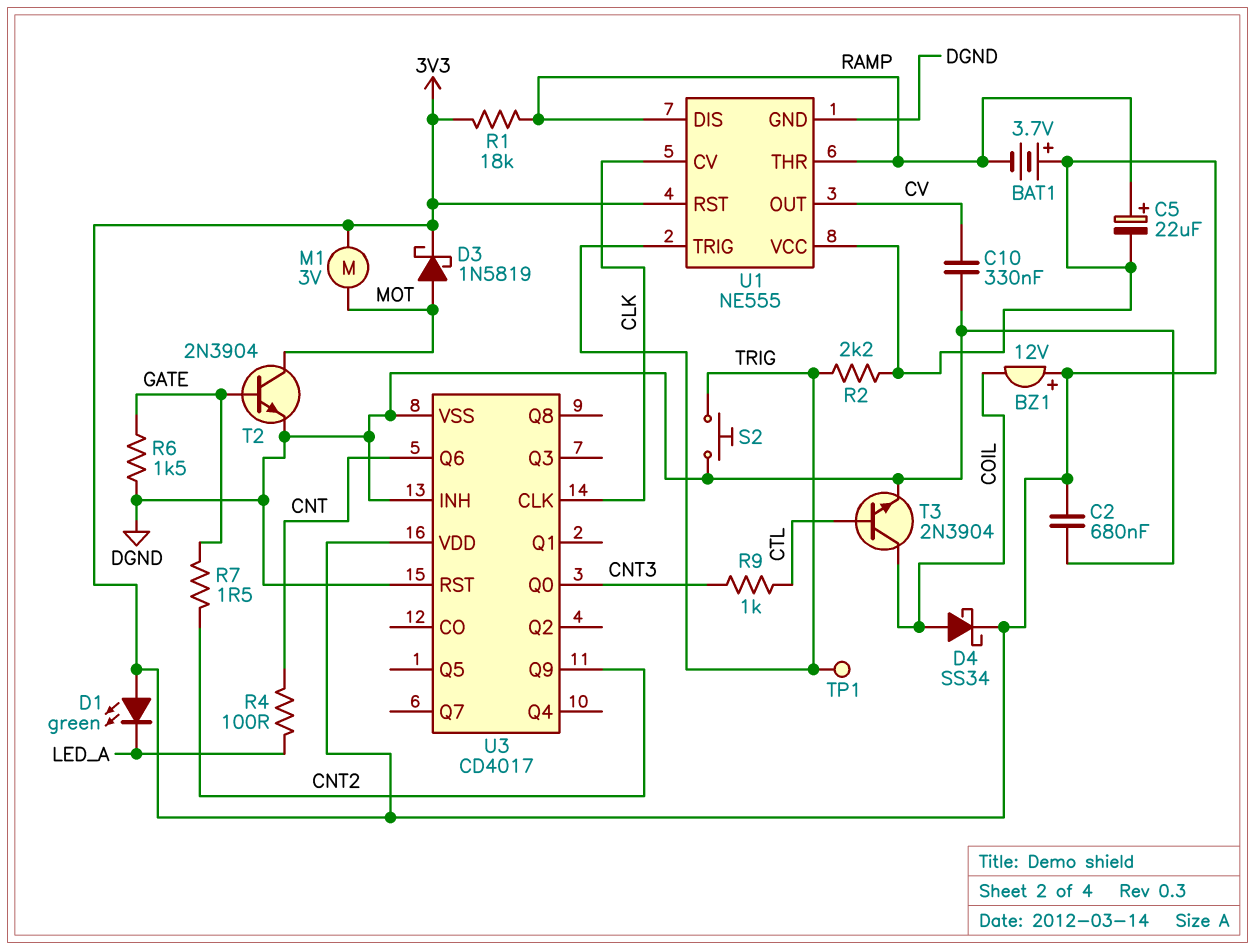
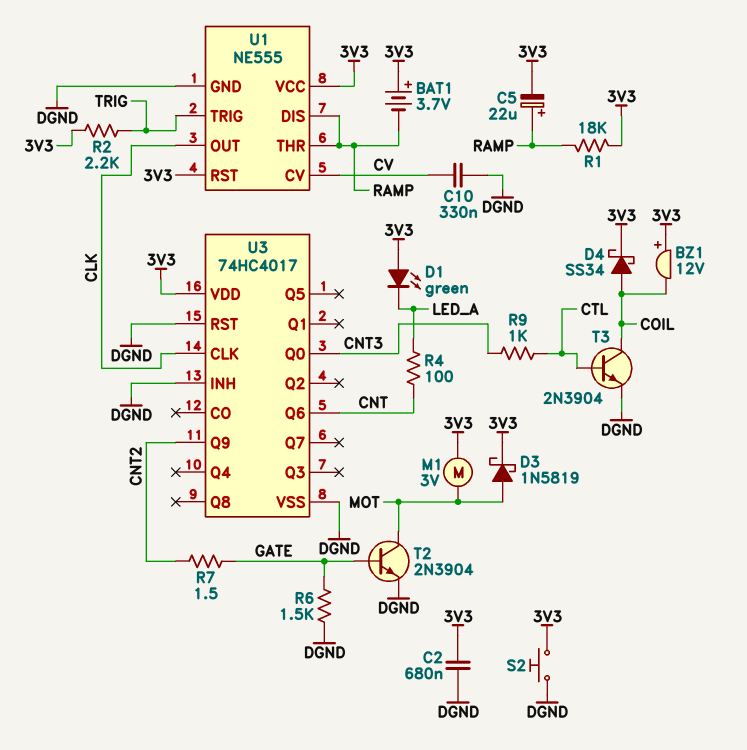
S2: button (DGND, TRIG) -> button (3V3, DGND)
TP1: test point (TRIG) -> none
U1 pin CV: CLK -> CV
U1 pin OUT: CV -> CLK
U3: CD4017 -> 74HC4017

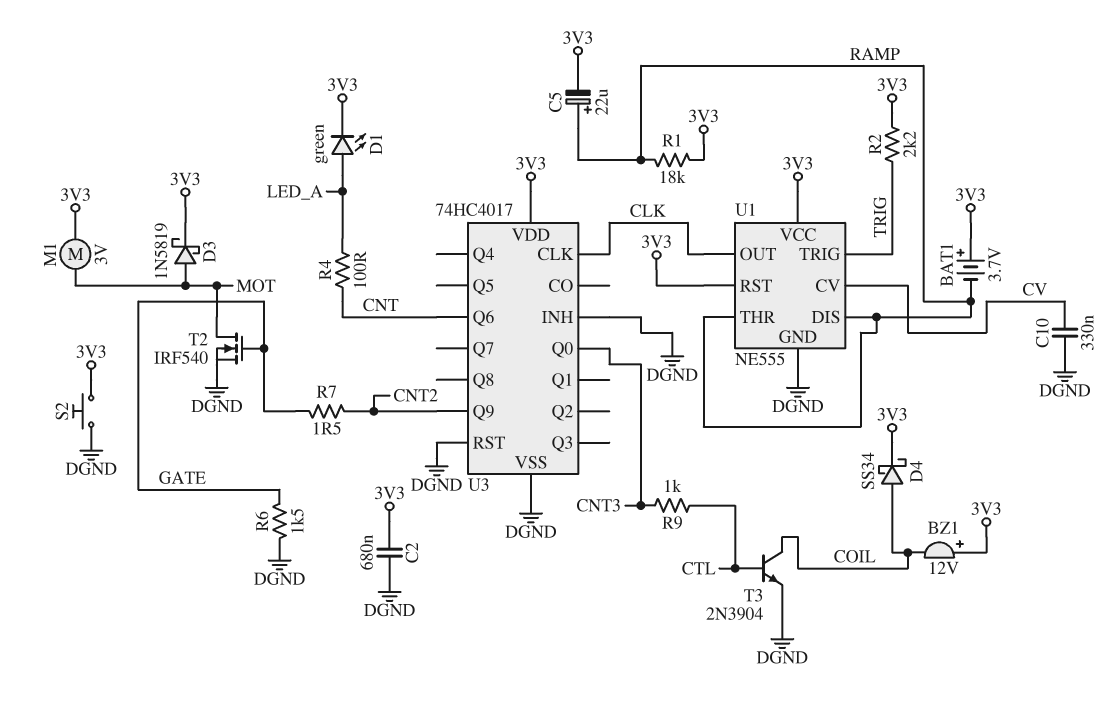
D1: LED green (A 3V3, K LED_A) -> LED green (A LED_A, K 3V3)
T2: NPN 2N3904 (B GATE, C MOT, E DGND) -> NMOS IRF540 (G GATE, D MOT, S DGND)

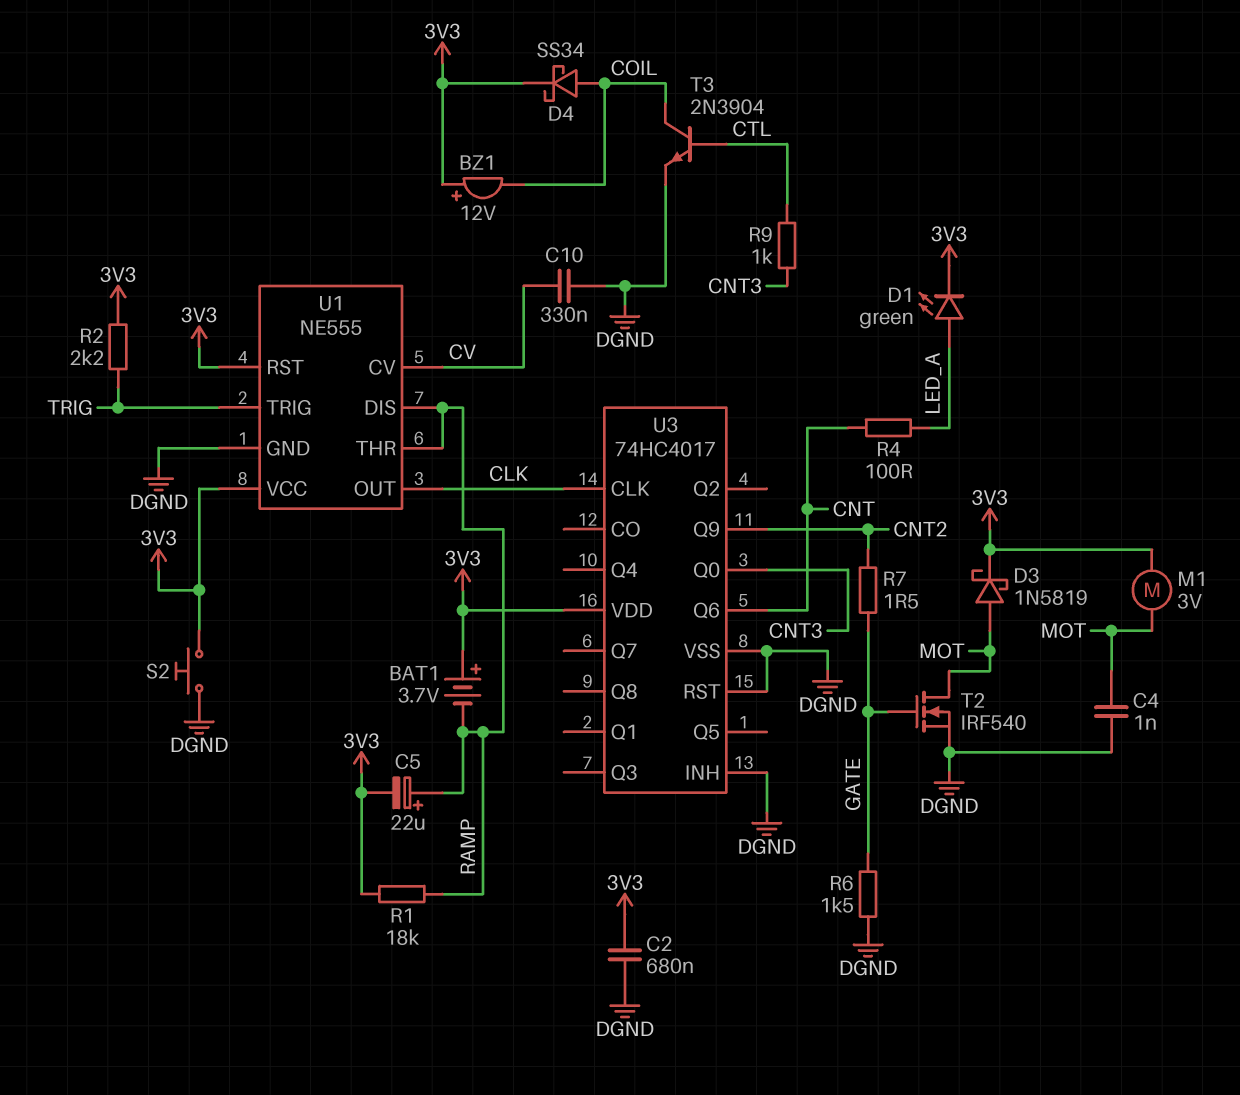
C4: none -> 1nF (DGND, MOT)

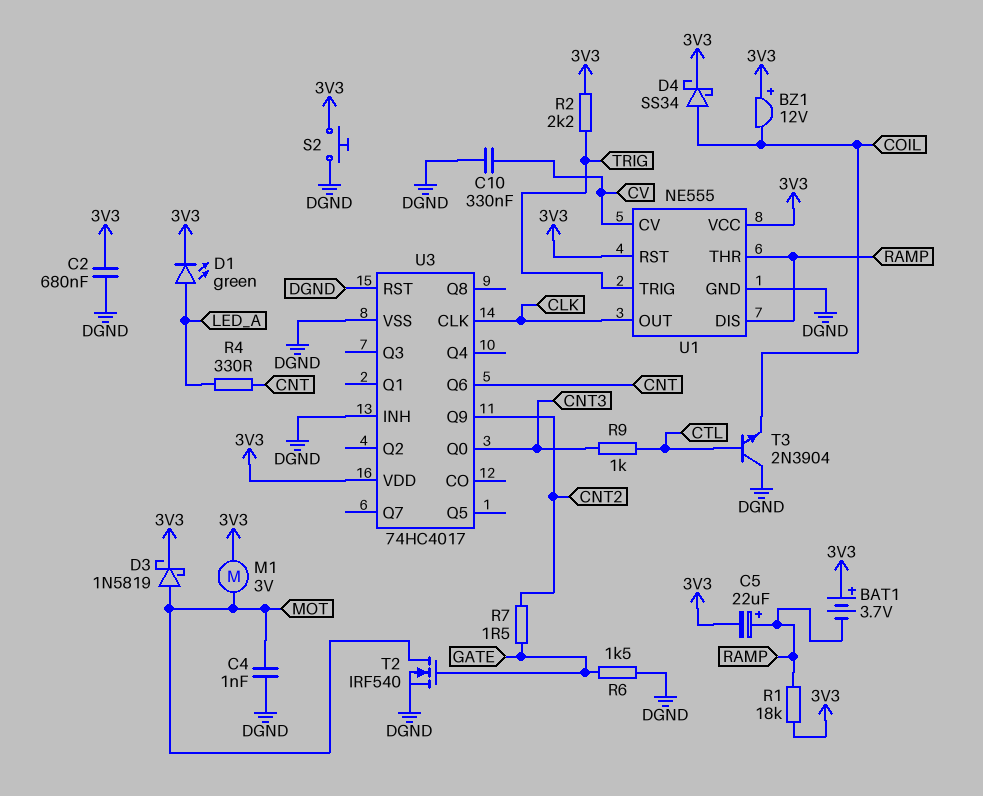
R4: 100 (CNT, LED_A) -> 330 (CNT, LED_A)
T3: NPN 2N3904 (B CTL, C COIL, E DGND) -> NPN 2N3904 (B CTL, C DGND, E COIL)

